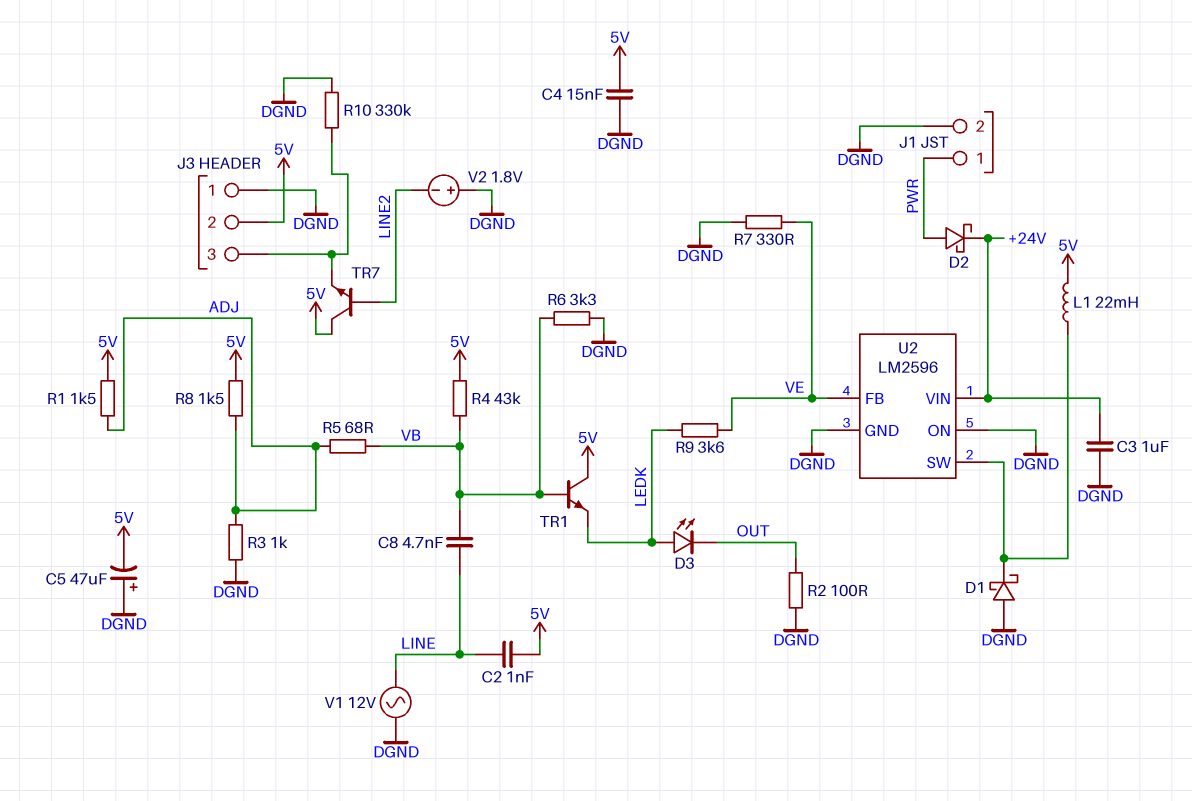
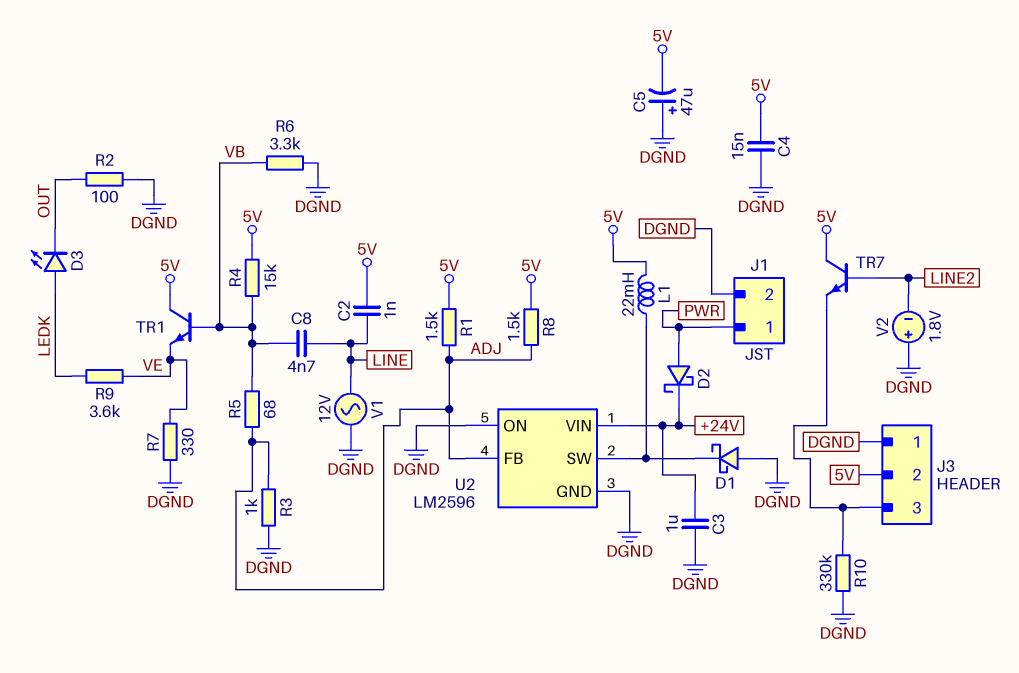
R4: 43k (5V, VB) -> 15k (5V, VB)
TR1: NPN (B VB, C 5V, E LEDK) -> NPN (B VB, C 5V, E VE)
U2 pin FB: VE -> ADJ

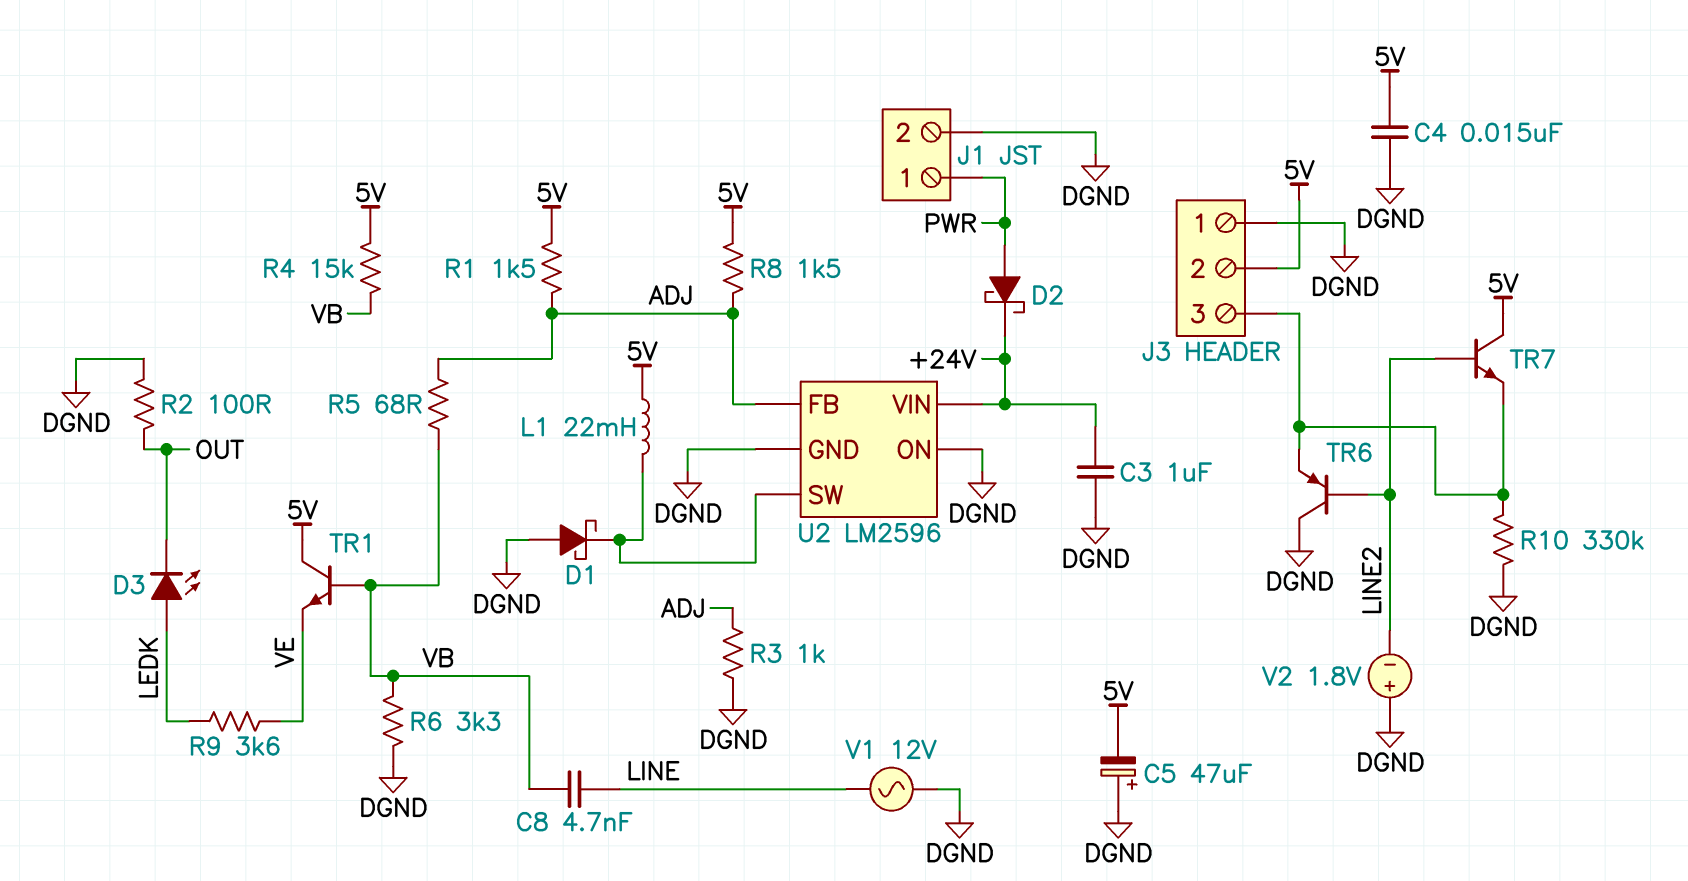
C2: 1nF (5V, LINE) -> none
R7: 330 (DGND, VE) -> none
TR6: none -> PNP (B LINE2, C DGND, E J3/3)

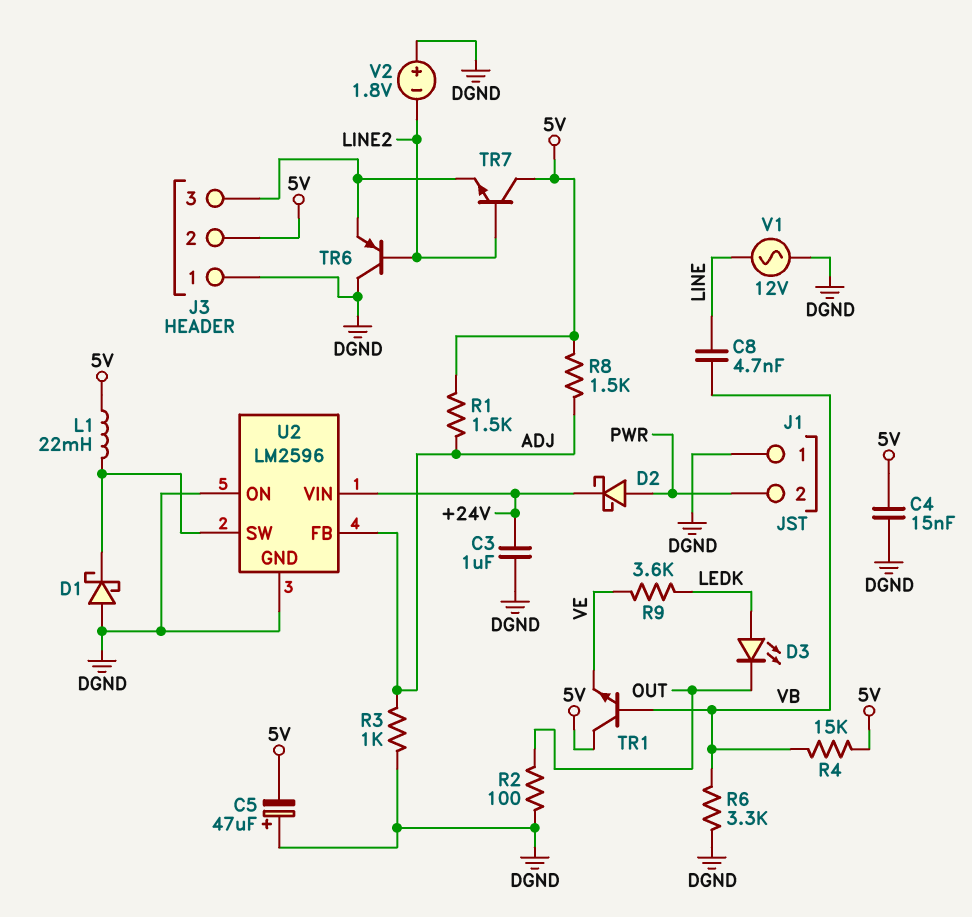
J1 pin 1: PWR -> DGND
J1 pin 2: DGND -> PWR
R5: 68 (ADJ, VB) -> none
R10: 330k (DGND, J3/3) -> none

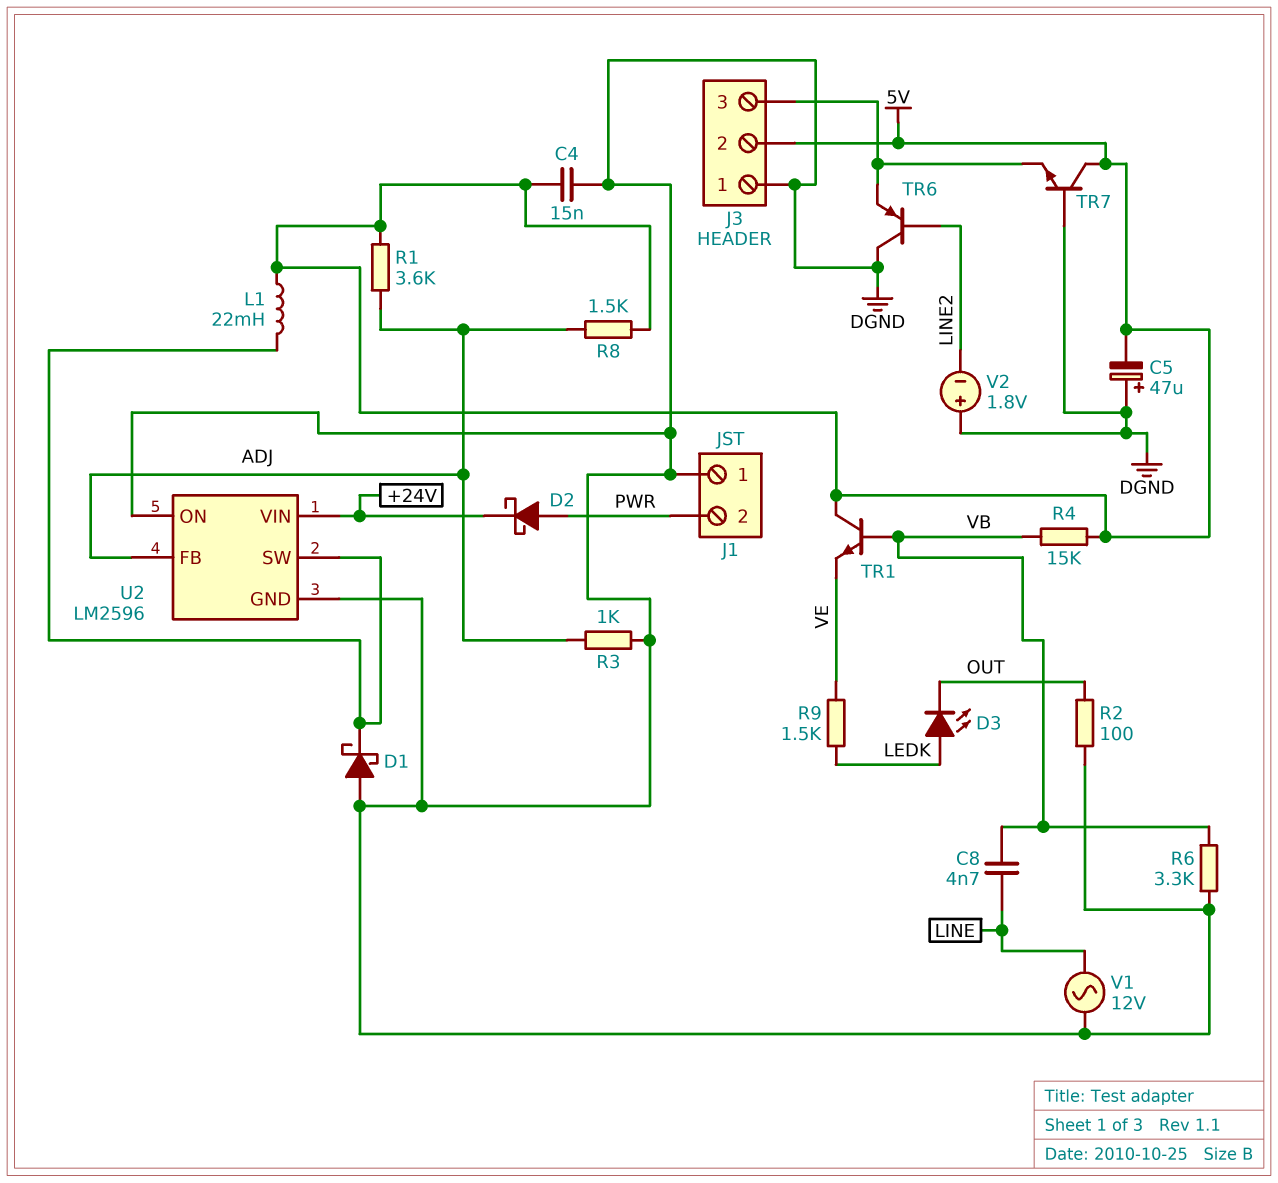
C3: 1uF (+24V, DGND) -> none
R1: 1.5k (5V, ADJ) -> 3.6k (5V, ADJ)
R9: 3.6k (LEDK, VE) -> 1.5k (LEDK, VE)
TR7: NPN (B LINE2, C 5V, E J3/3) -> NPN (B DGND, C 5V, E J3/3)

